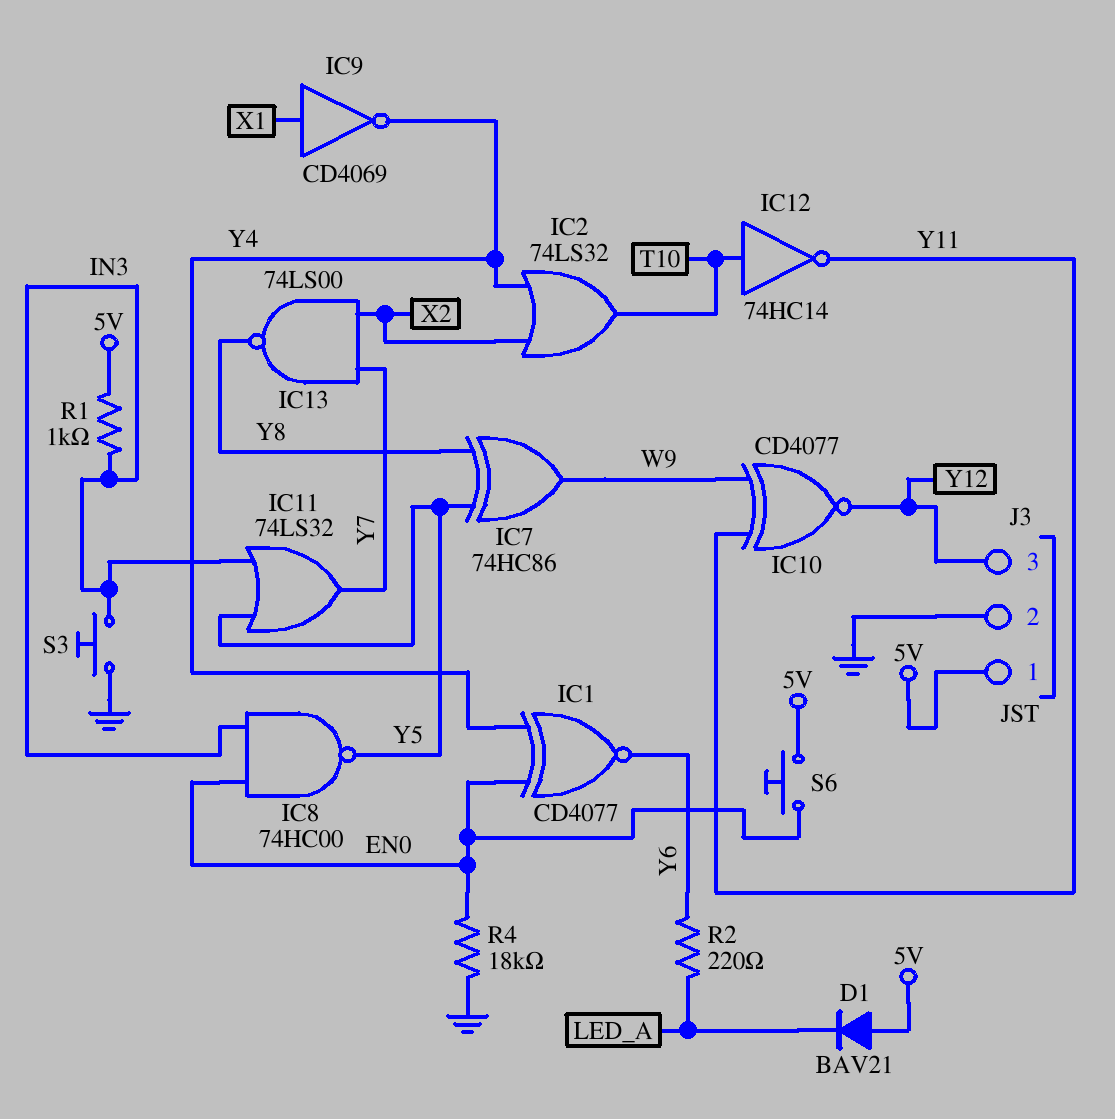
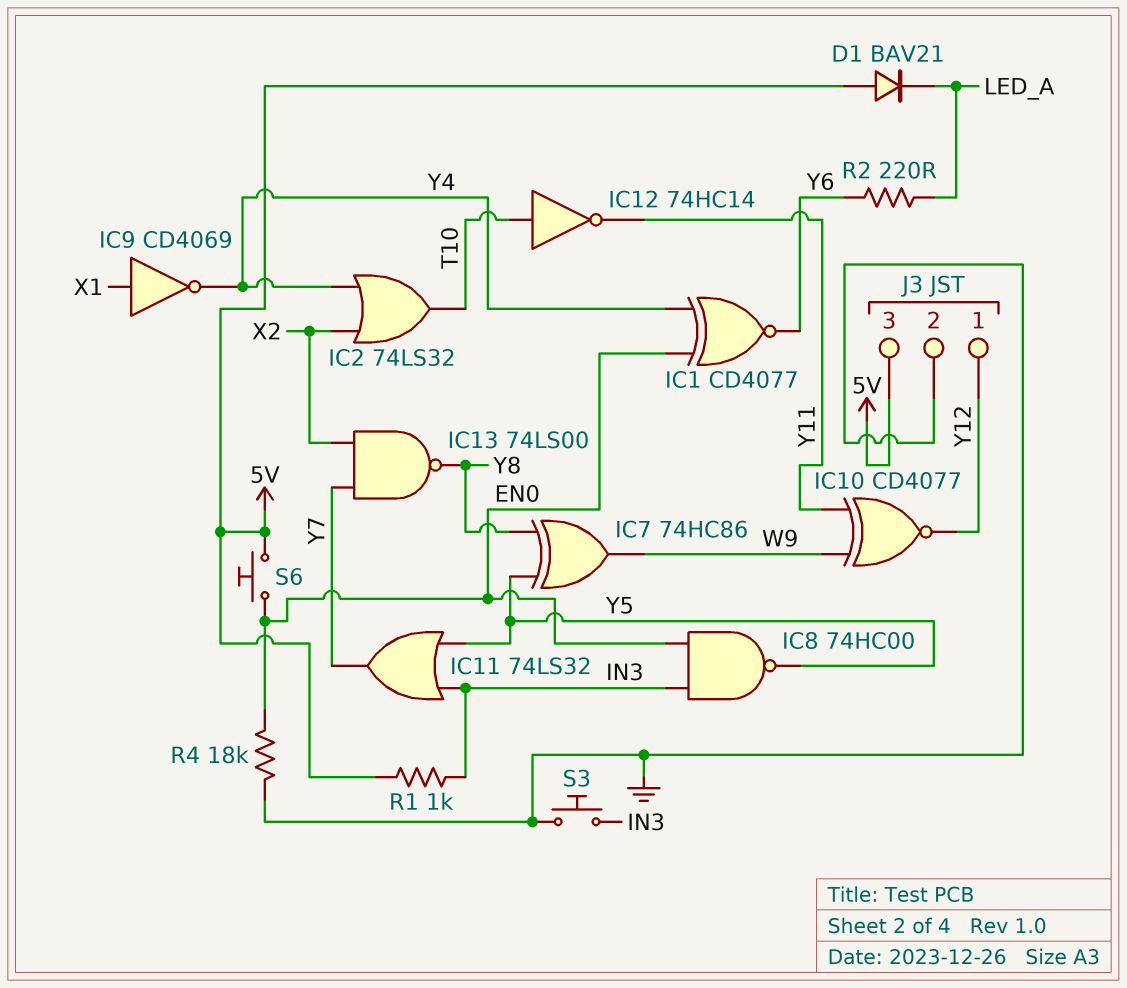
J3 pin 1: 5V -> Y12
J3 pin 3: Y12 -> 5V

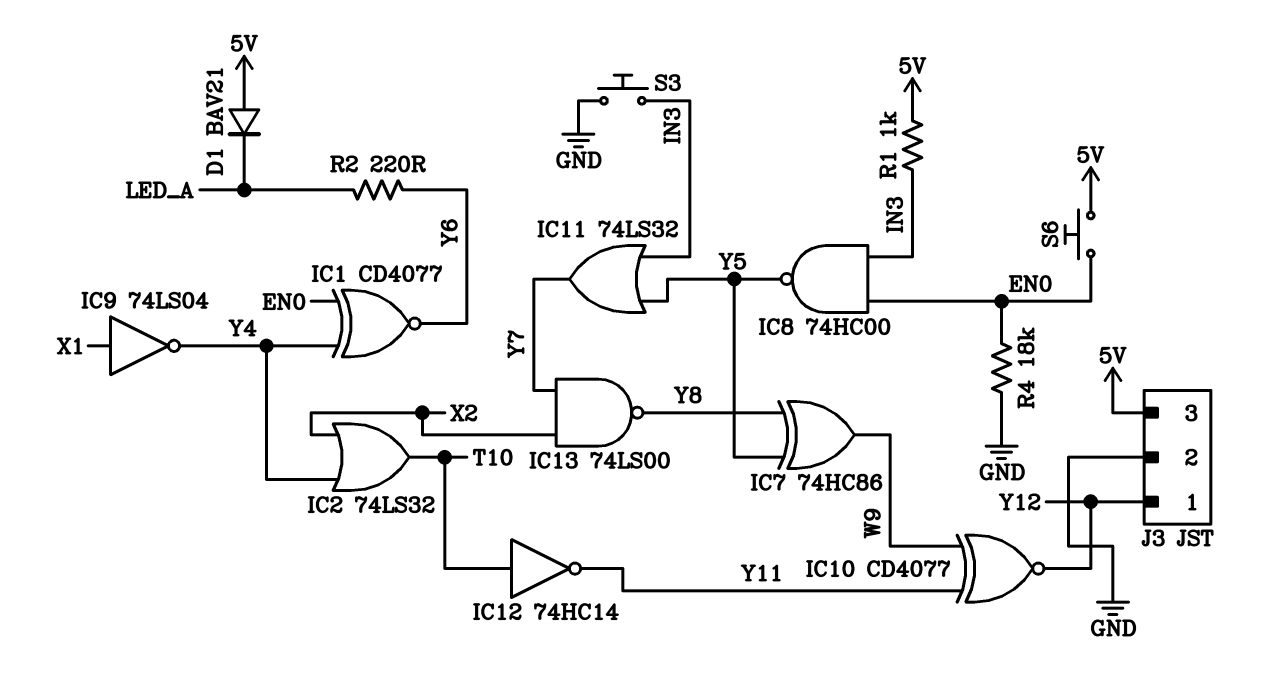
IC9: NOT CD4069 (in X1, out Y4) -> NOT 74LS04 (in X1, out Y4)

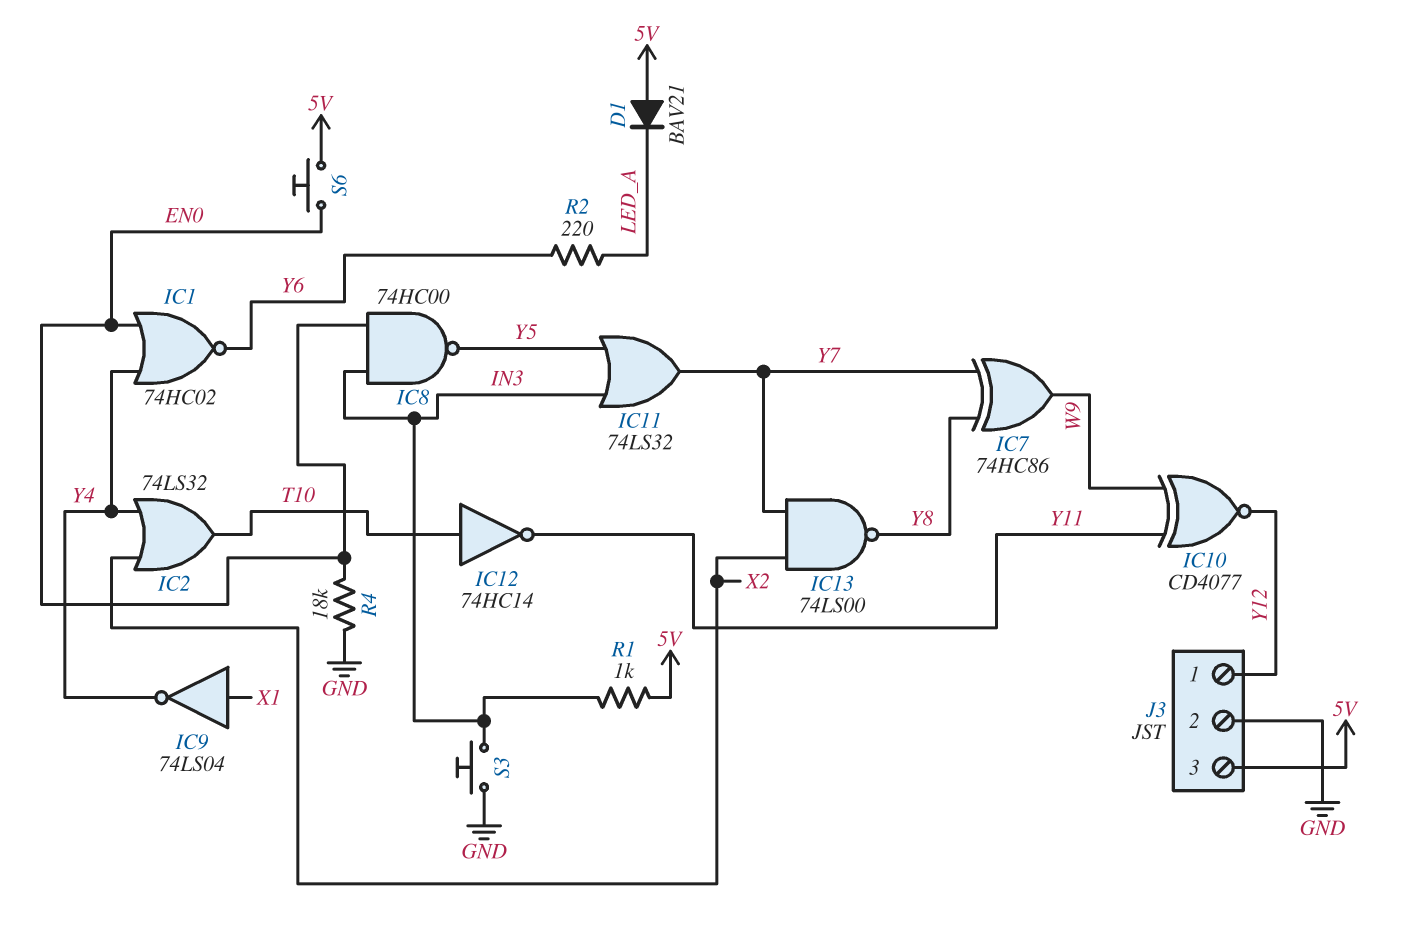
IC1: XNOR CD4077 (in EN0, in Y4, out Y6) -> NOR 74HC02 (in EN0, in Y4, out Y6)
IC7: XOR 74HC86 (in Y5, in Y8, out W9) -> XOR 74HC86 (in Y7, in Y8, out W9)

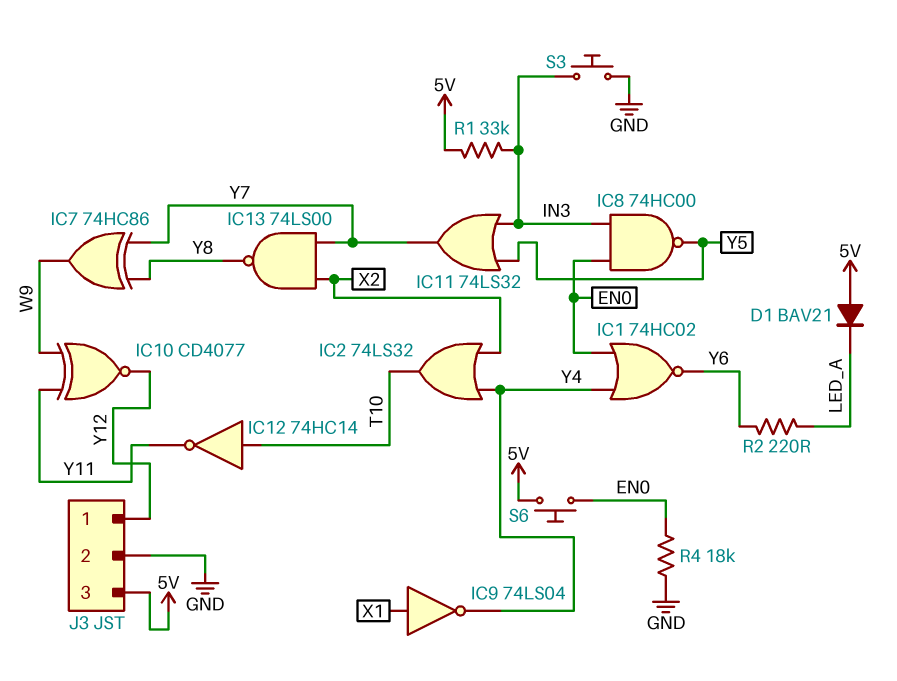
R1: 1k (5V, IN3) -> 33k (5V, IN3)

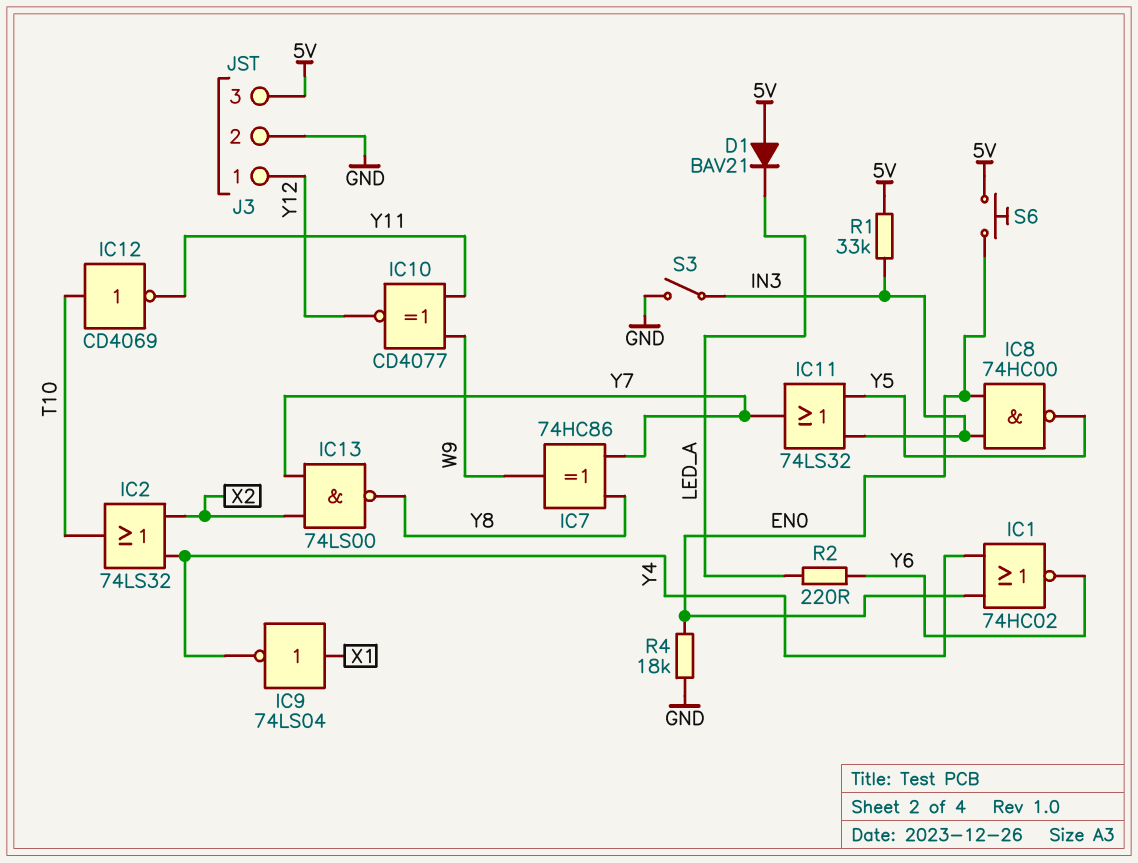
IC12: NOT 74HC14 (in T10, out Y11) -> NOT CD4069 (in T10, out Y11)
S3: button (GND, IN3) -> switch (GND, IN3)

